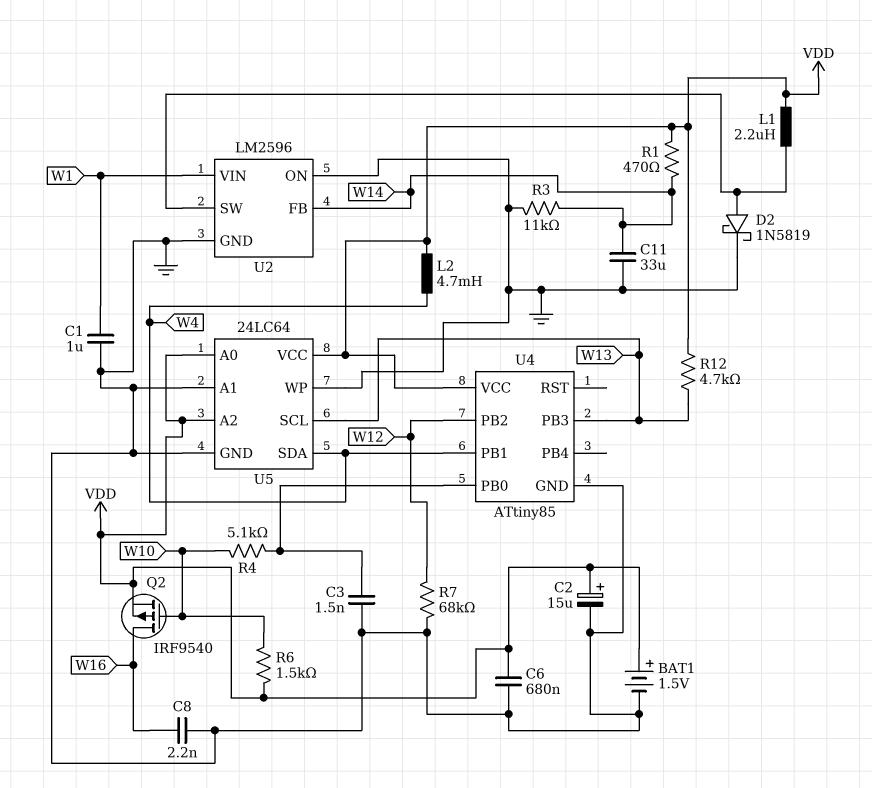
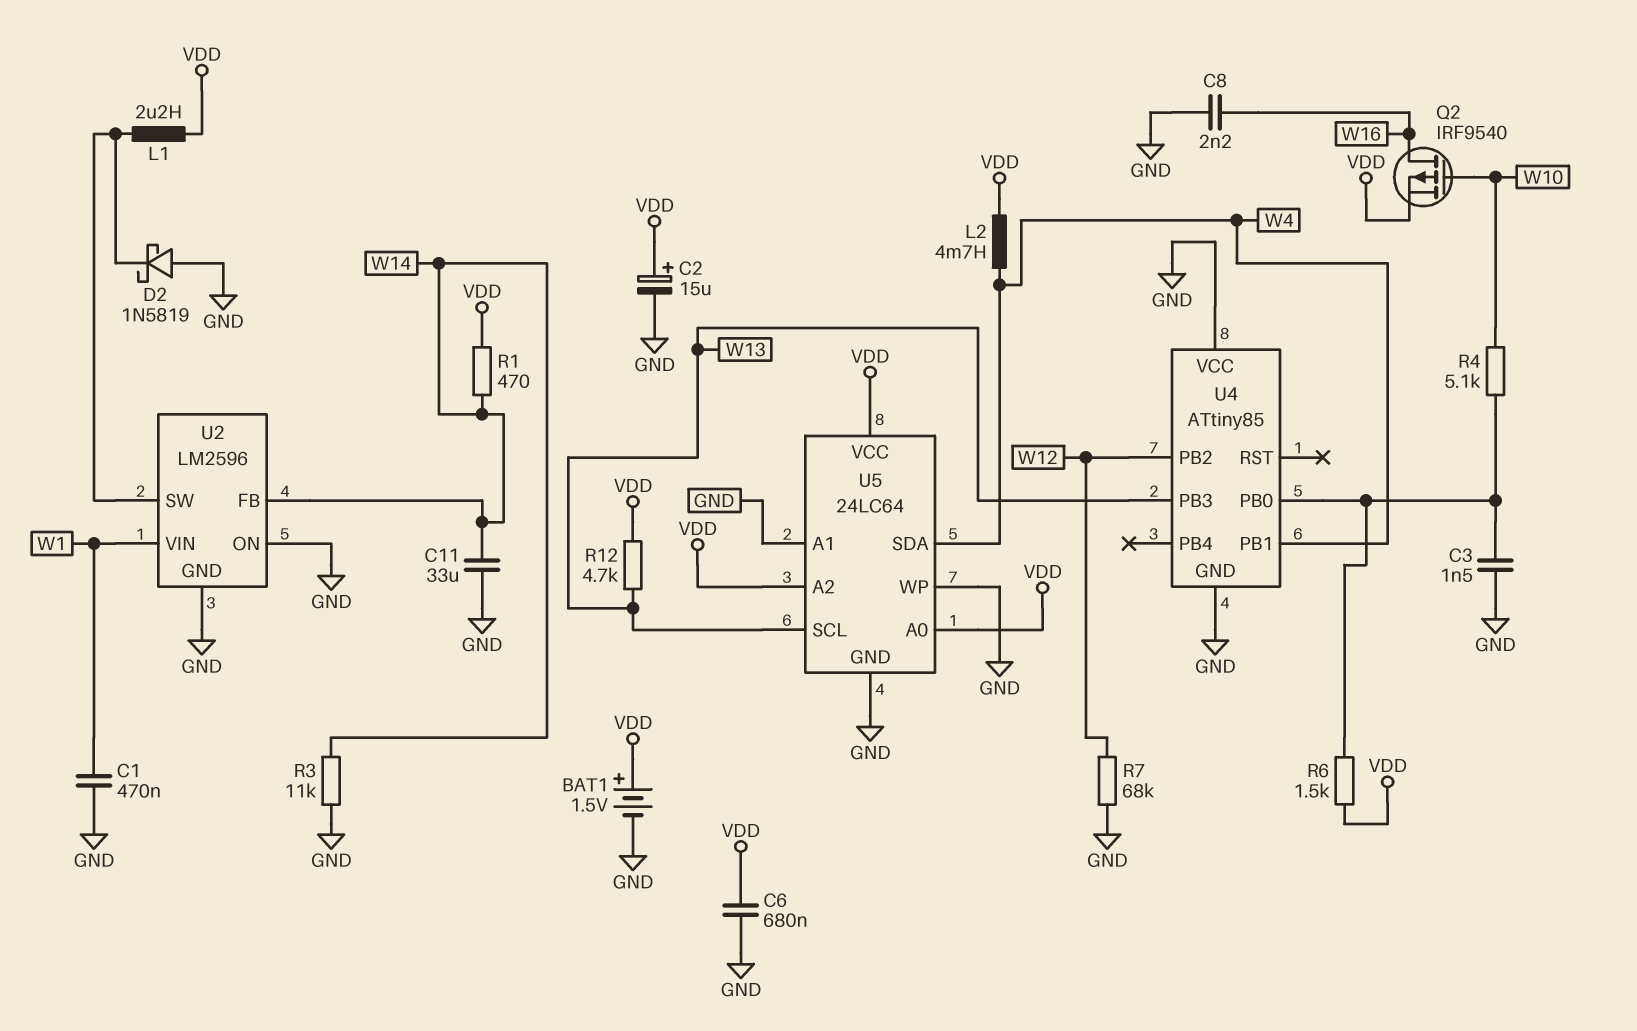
C1: 1uF (GND, W1) -> 470nF (GND, W1)
D2: schottky 1N5819 (A U2/SW, K GND) -> schottky 1N5819 (A GND, K U2/SW)
R6: 1.5k (VDD, W10) -> 1.5k (U4/PB0, VDD)
U4 pin VCC: VDD -> GND

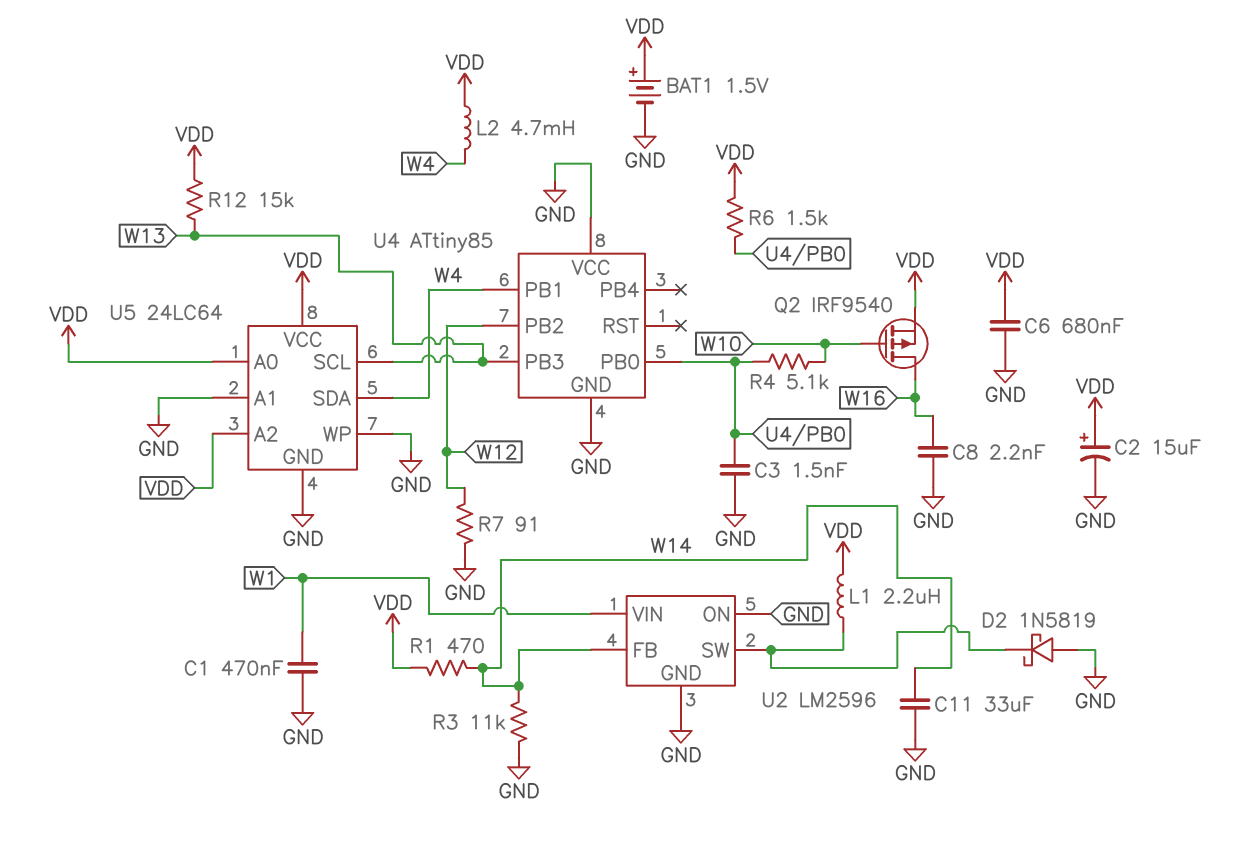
R7: 68k (GND, W12) -> 91 (GND, W12)
R12: 4.7k (VDD, W13) -> 15k (VDD, W13)

